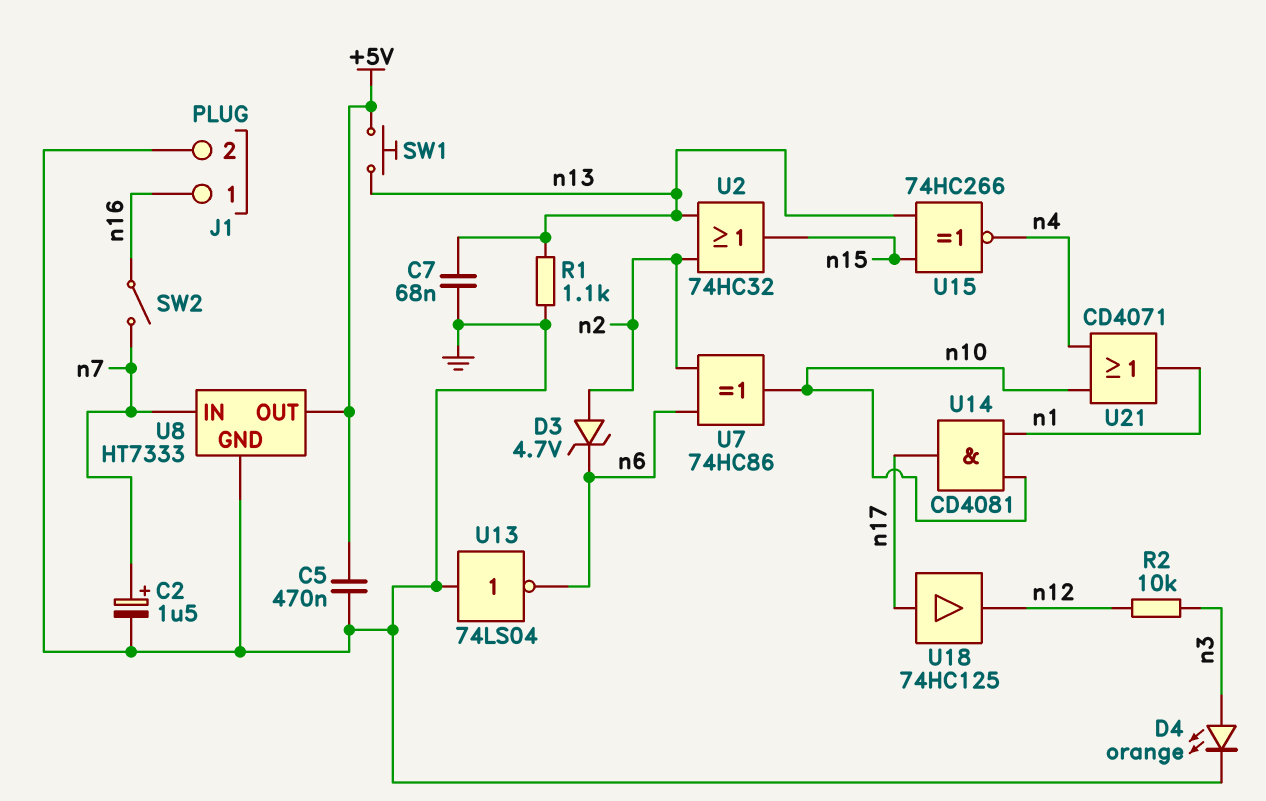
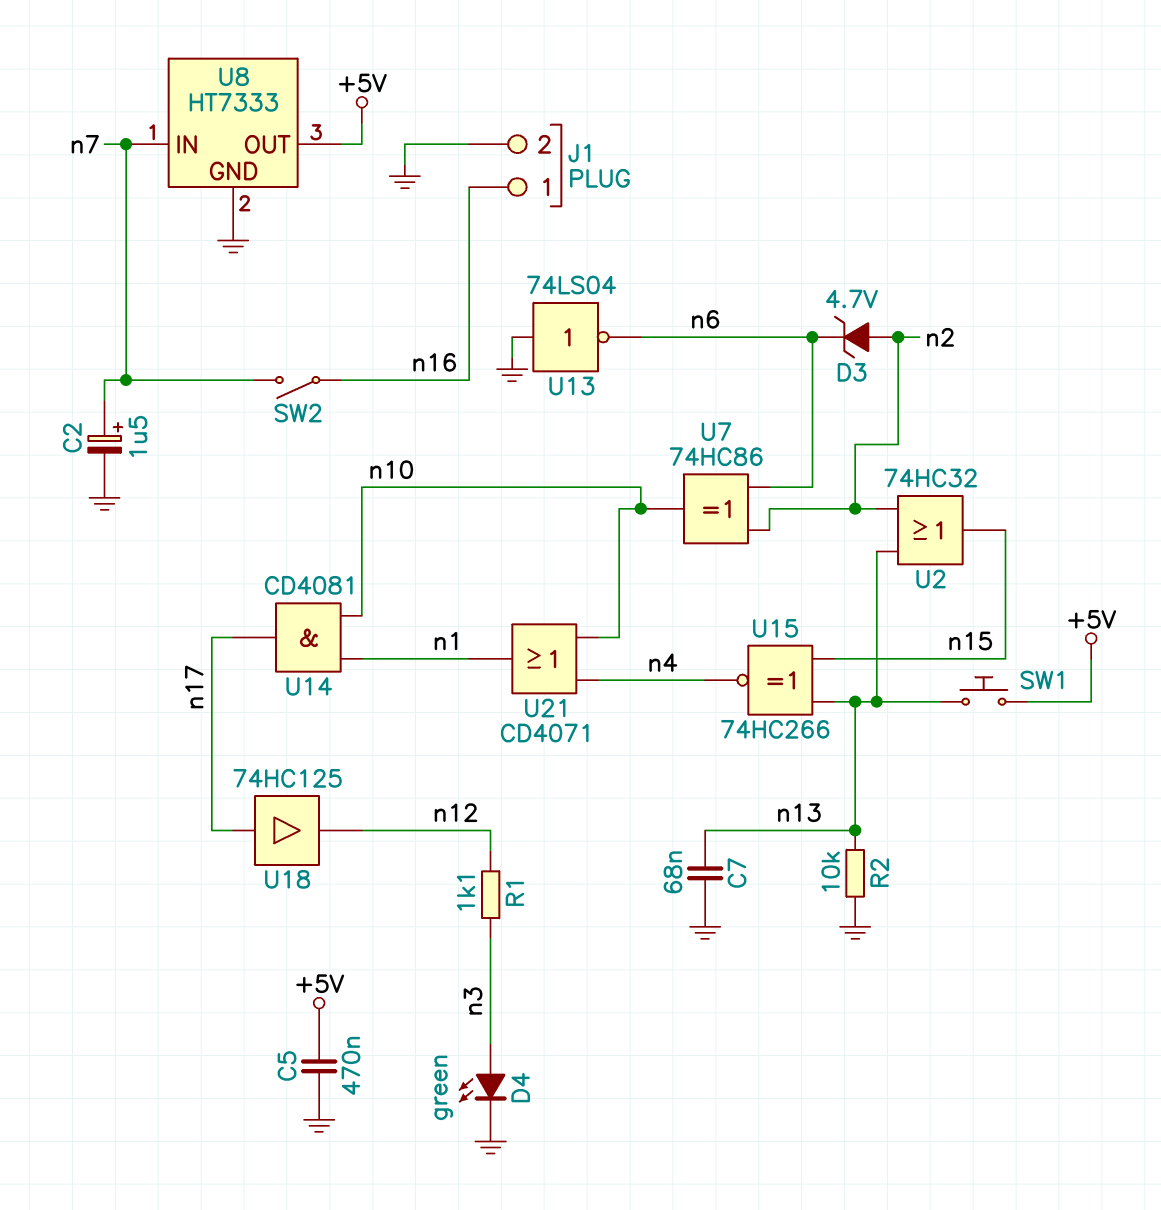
D4: LED orange (A n3, K GND) -> LED green (A n3, K GND)
R1: 1.1k (GND, n13) -> 1.1k (n3, n12)
R2: 10k (n3, n12) -> 10k (GND, n13)

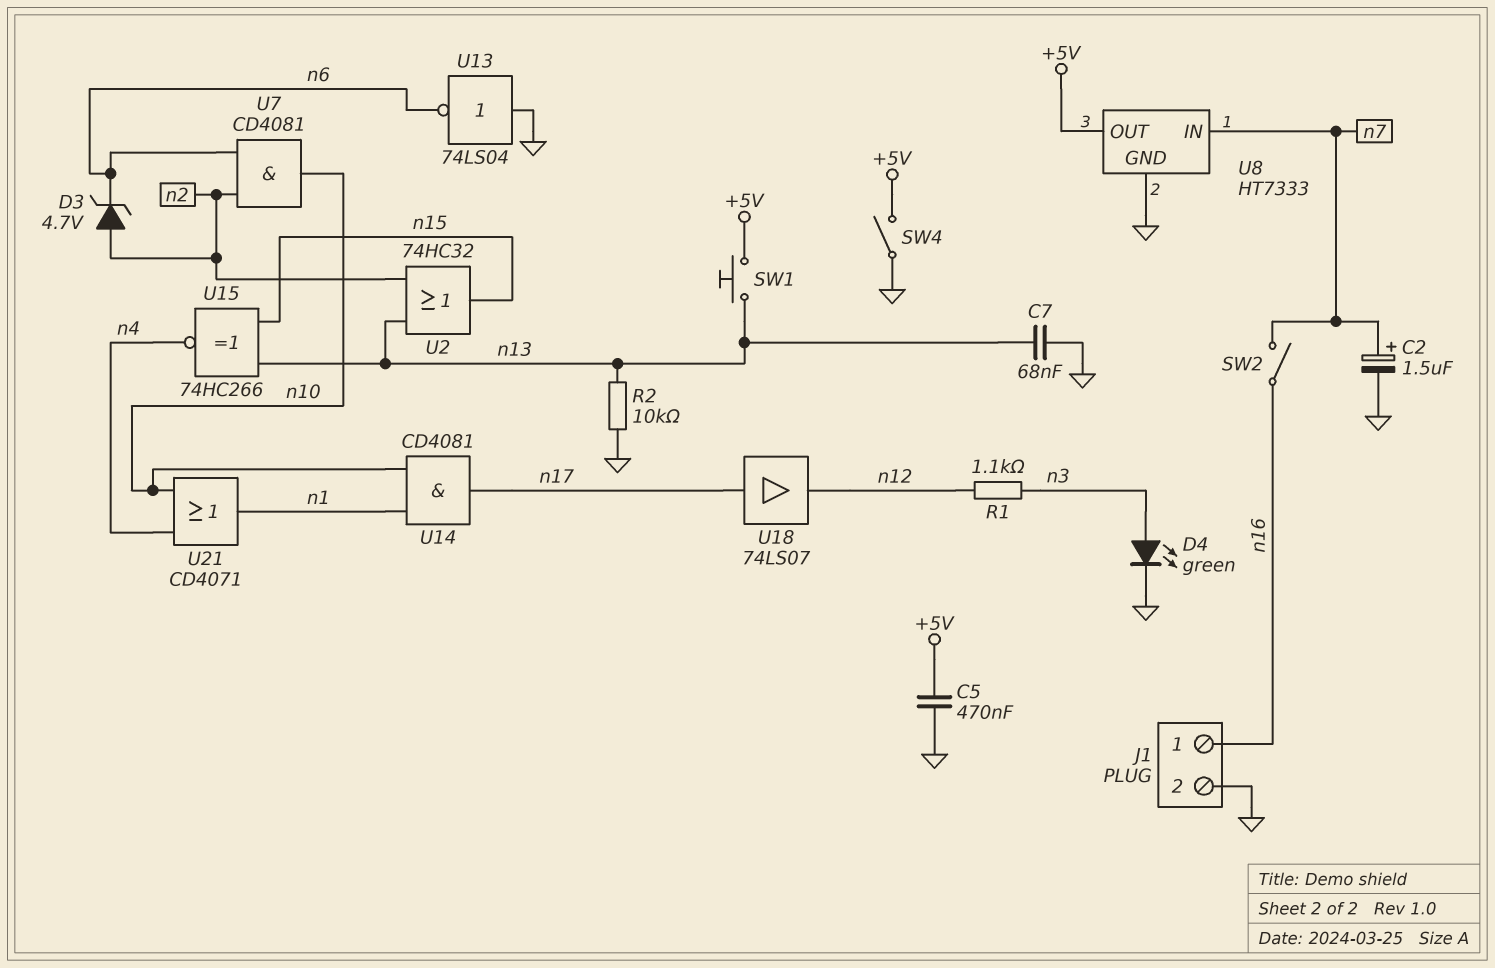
SW4: none -> switch (+5V, GND)
U7: XOR 74HC86 (in n2, in n6, out n10) -> AND CD4081 (in n2, in n6, out n10)
U18: buffer 74HC125 (in n17, out n12) -> buffer 74LS07 (in n17, out n12)

